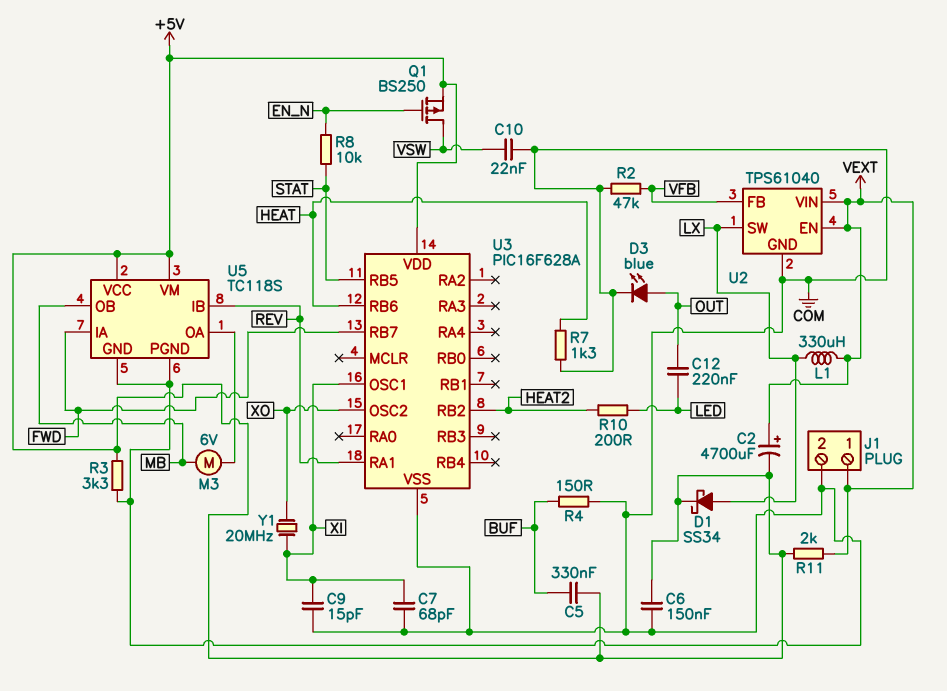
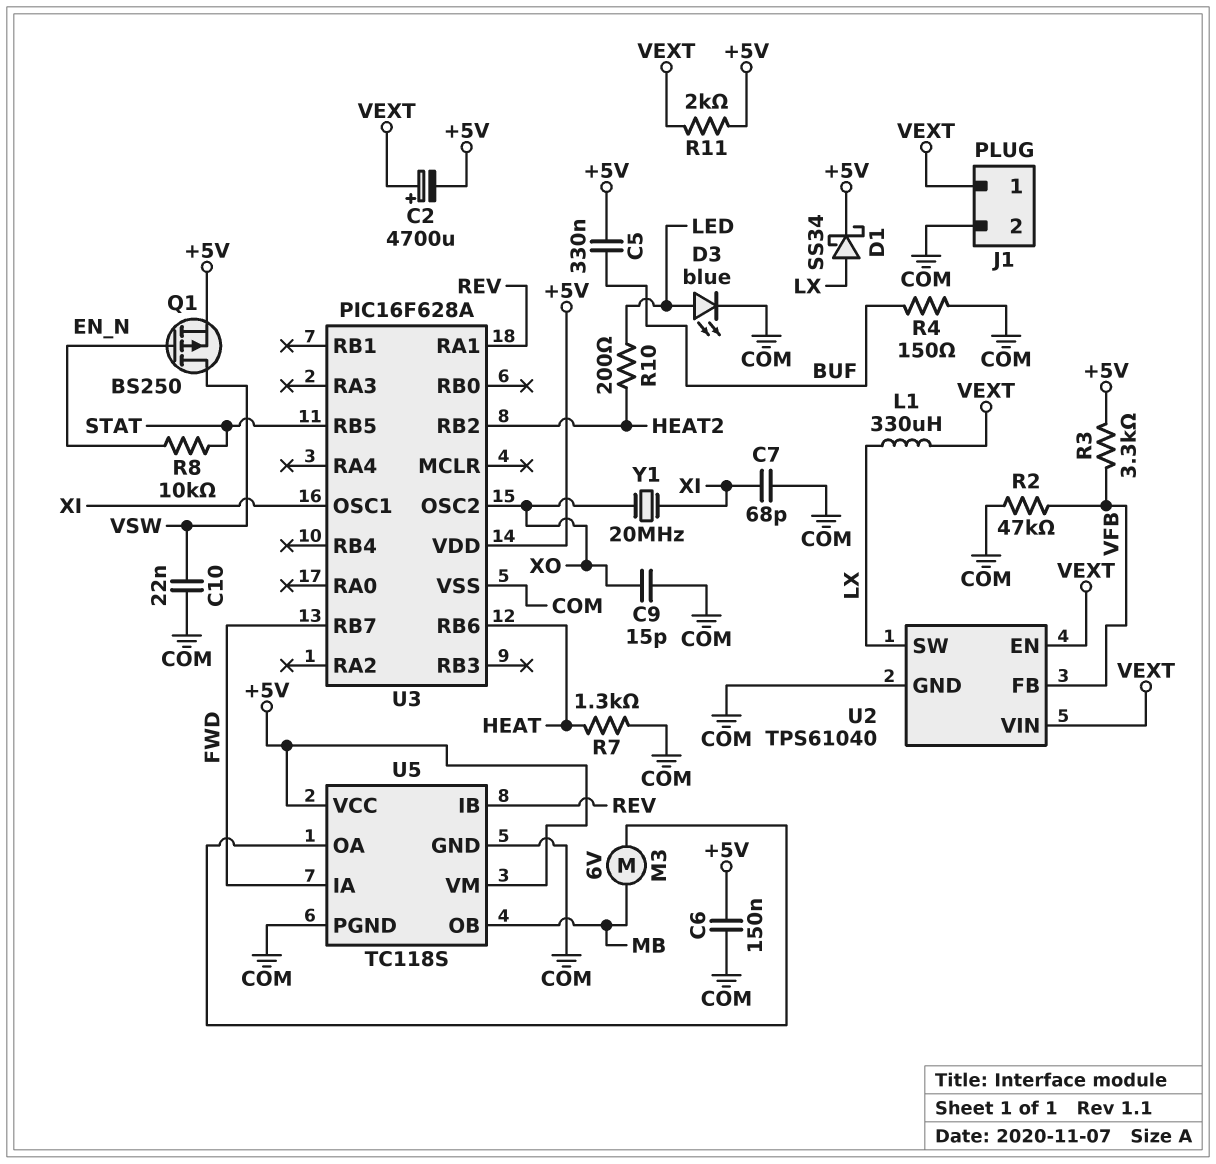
C9: 15pF (COM, XI) -> 15pF (COM, XO)
C12: 220nF (LED, OUT) -> none
D3: LED blue (A OUT, K COM) -> LED blue (A LED, K COM)
R3: 3.3k (+5V, COM) -> 3.3k (+5V, VFB)

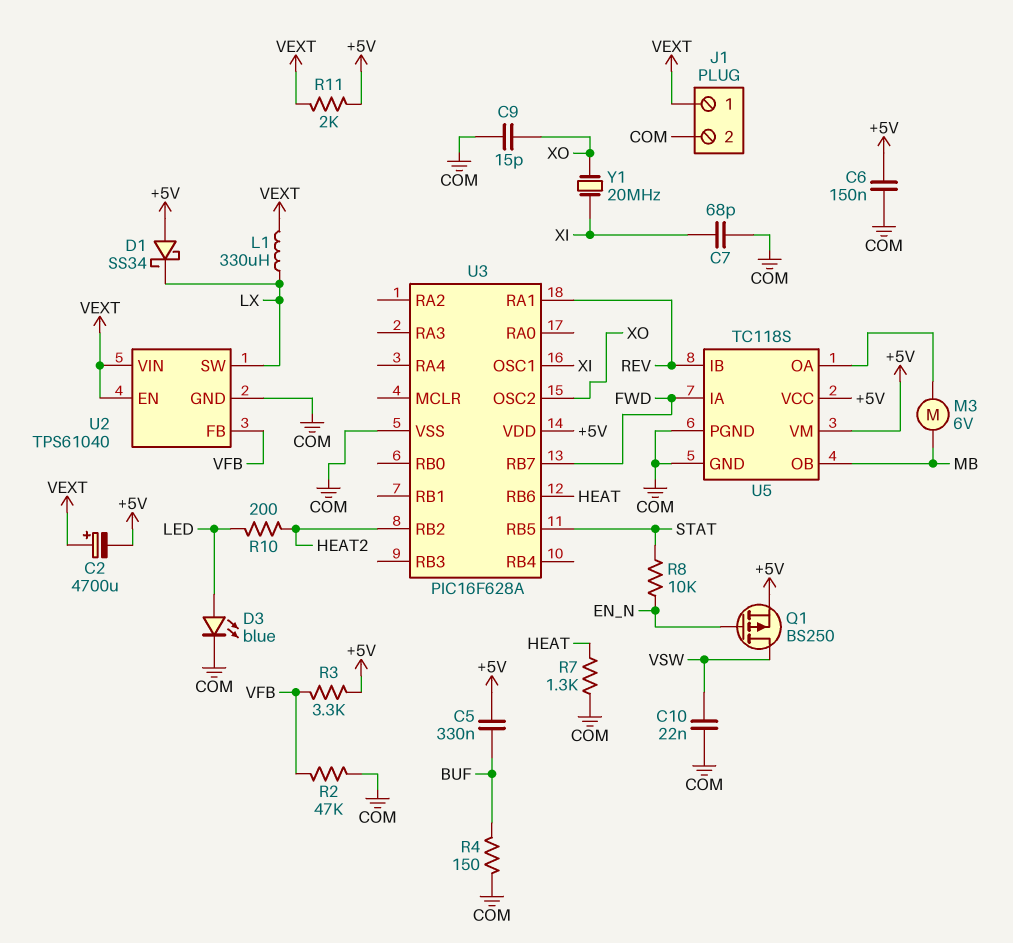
D1: schottky SS34 (A LX, K +5V) -> schottky SS34 (A +5V, K LX)

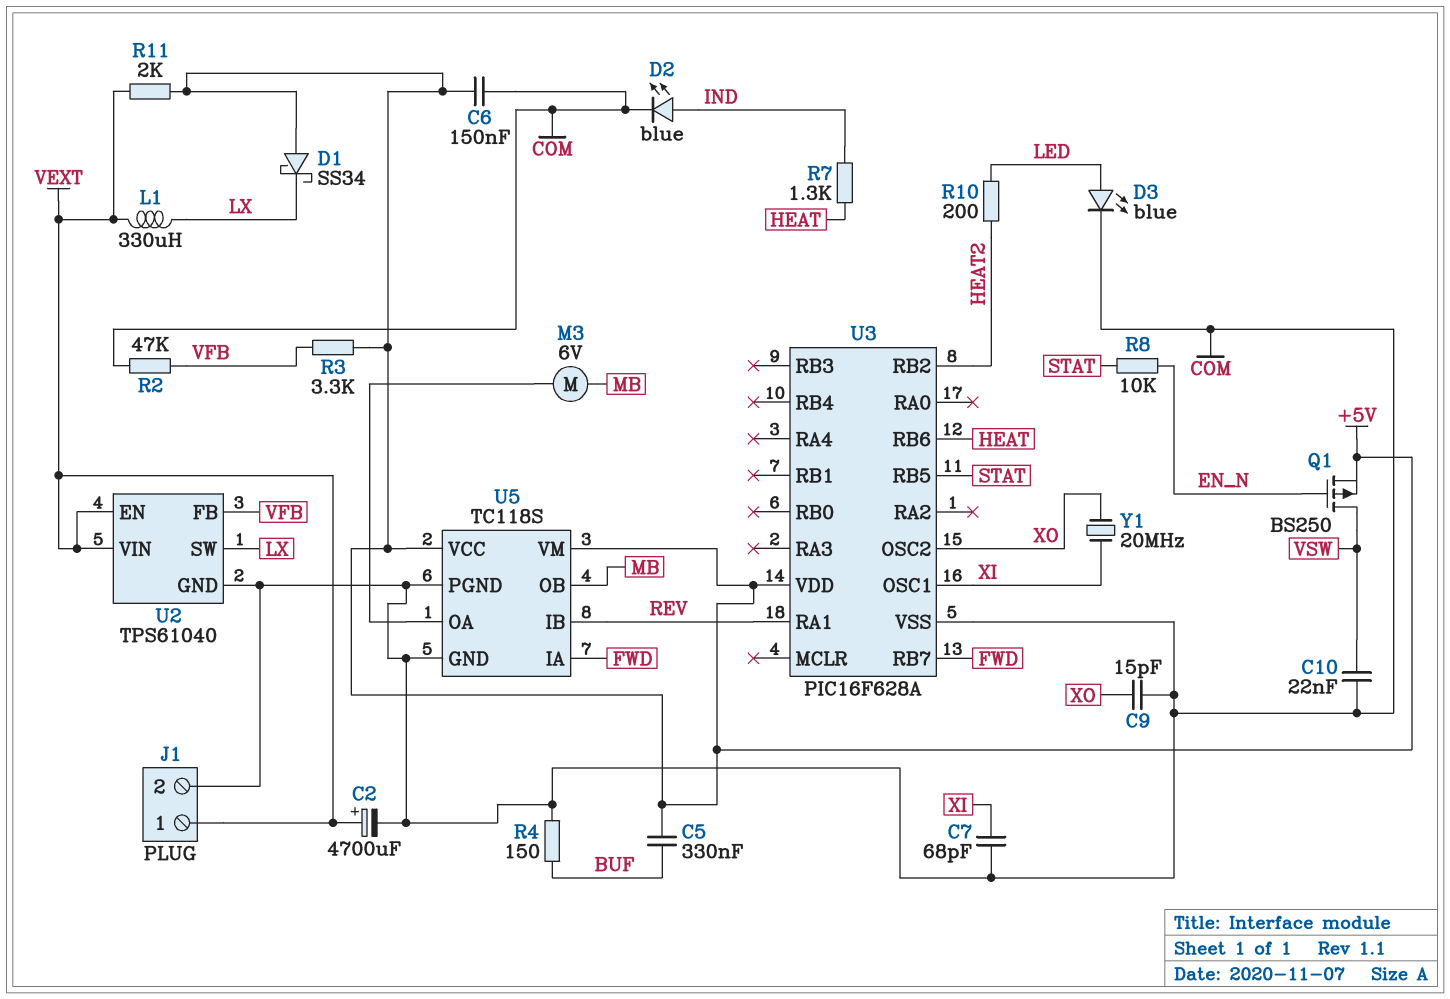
C2: 4700uF (plus VEXT, minus +5V) -> 4700uF (plus VEXT, minus COM)
D2: none -> LED blue (A IND, K COM)
R7: 1.3k (COM, HEAT) -> 1.3k (HEAT, IND)

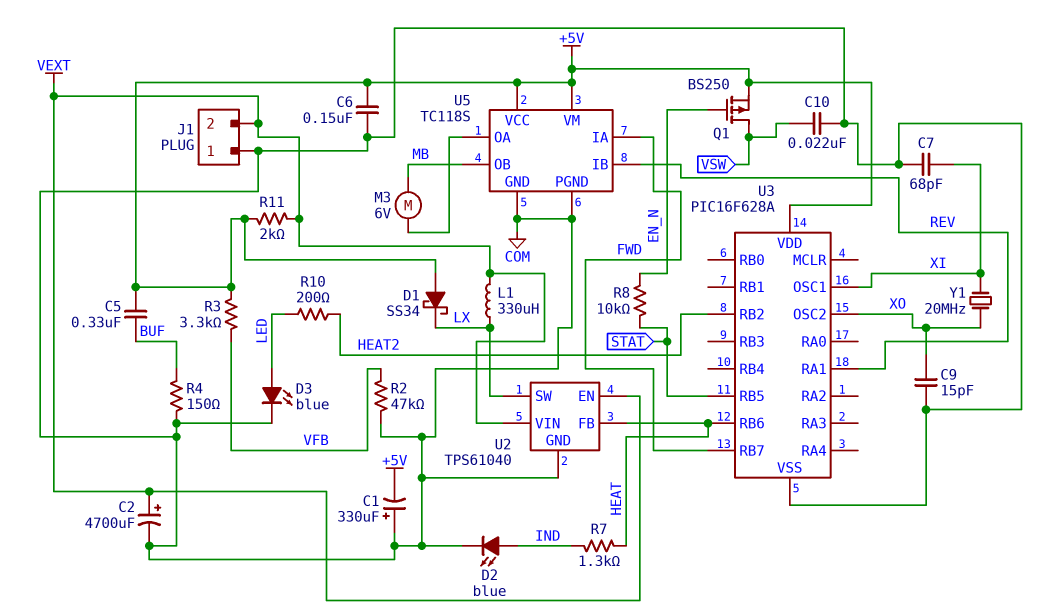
C1: none -> 330uF (plus COM, minus +5V)
J1 pin 1: VEXT -> COM
J1 pin 2: COM -> VEXT
U2 pin FB: VFB -> HEAT

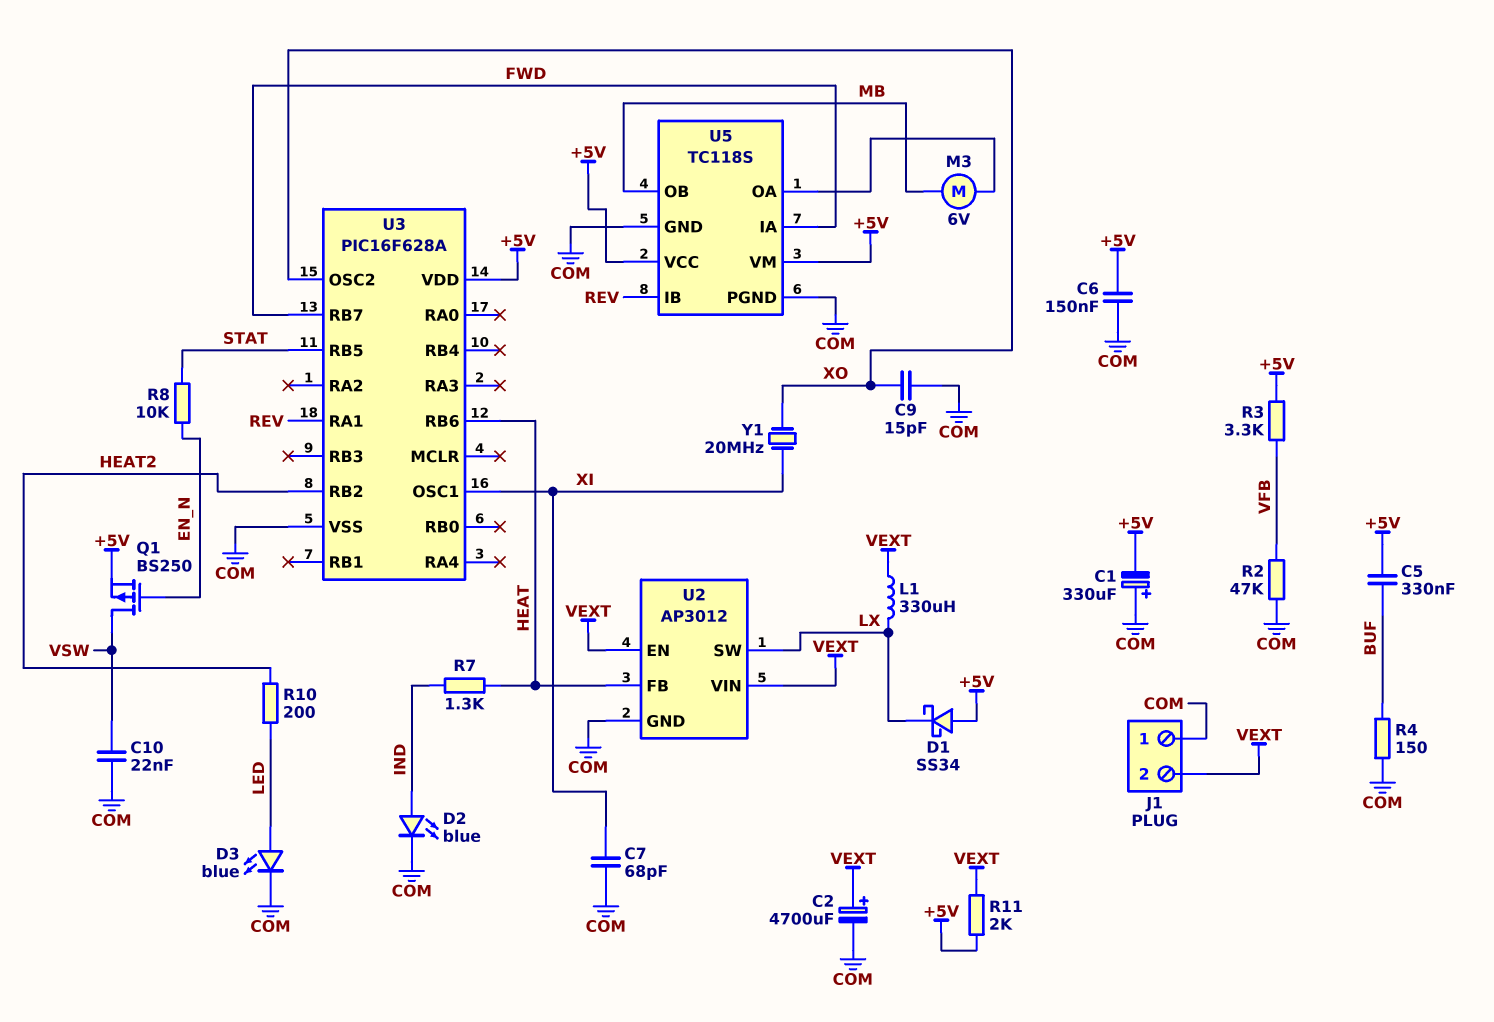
U2: TPS61040 -> AP3012

